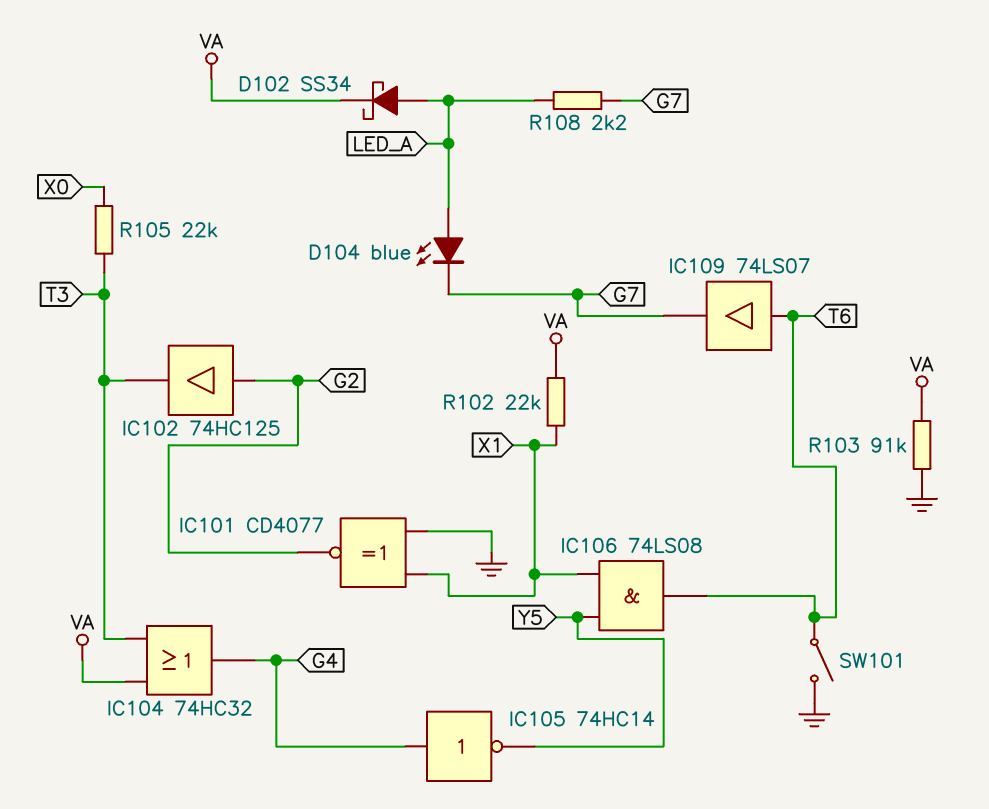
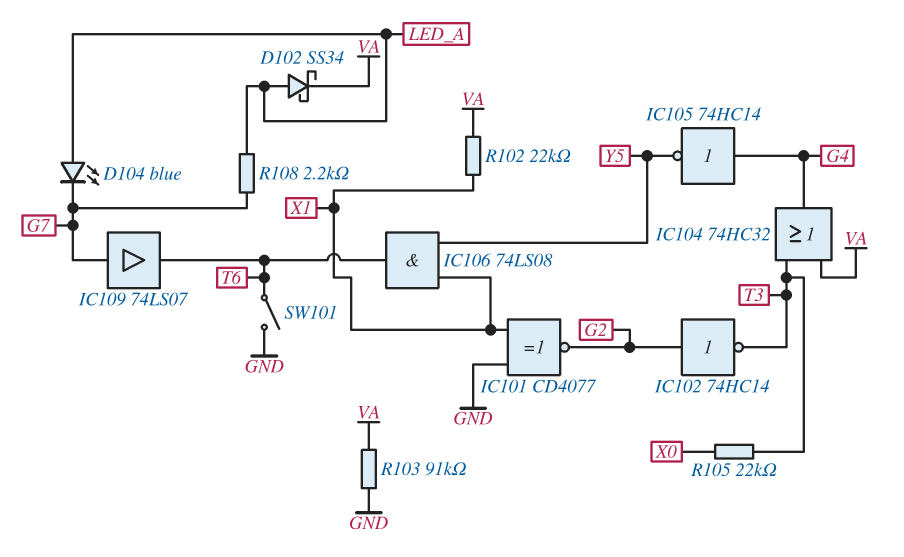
IC102: buffer 74HC125 (in G2, out T3) -> NOT 74HC14 (in G2, out T3)
IC109: buffer 74LS07 (in T6, out G7) -> buffer 74LS07 (in G7, out T6)

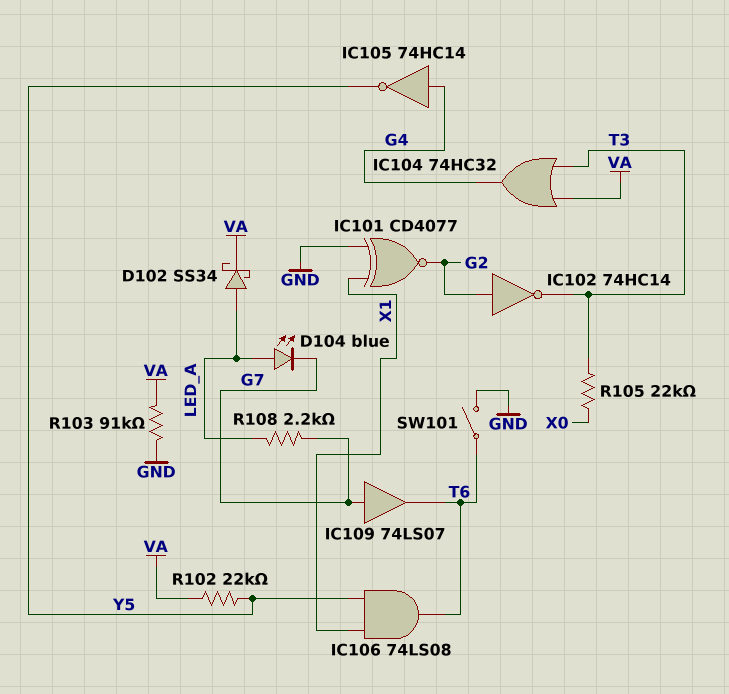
R102: 22k (VA, X1) -> 22k (VA, Y5)

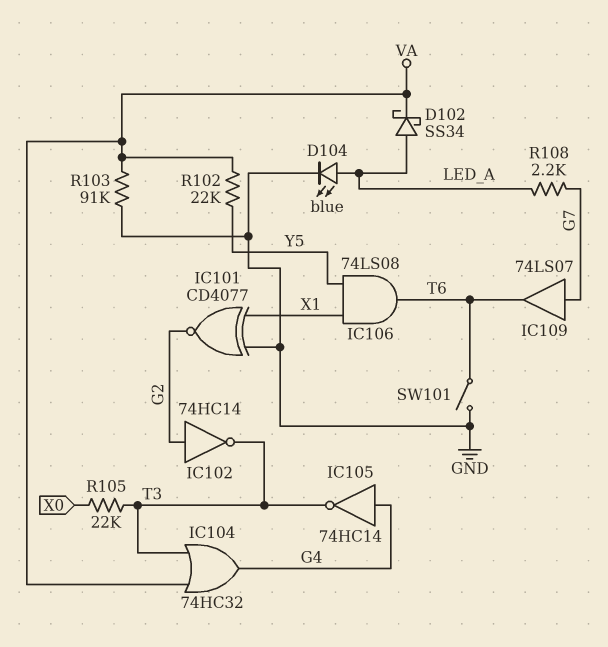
D104: LED blue (A LED_A, K G7) -> LED blue (A LED_A, K GND)
IC105: NOT 74HC14 (in G4, out Y5) -> NOT 74HC14 (in G4, out T3)

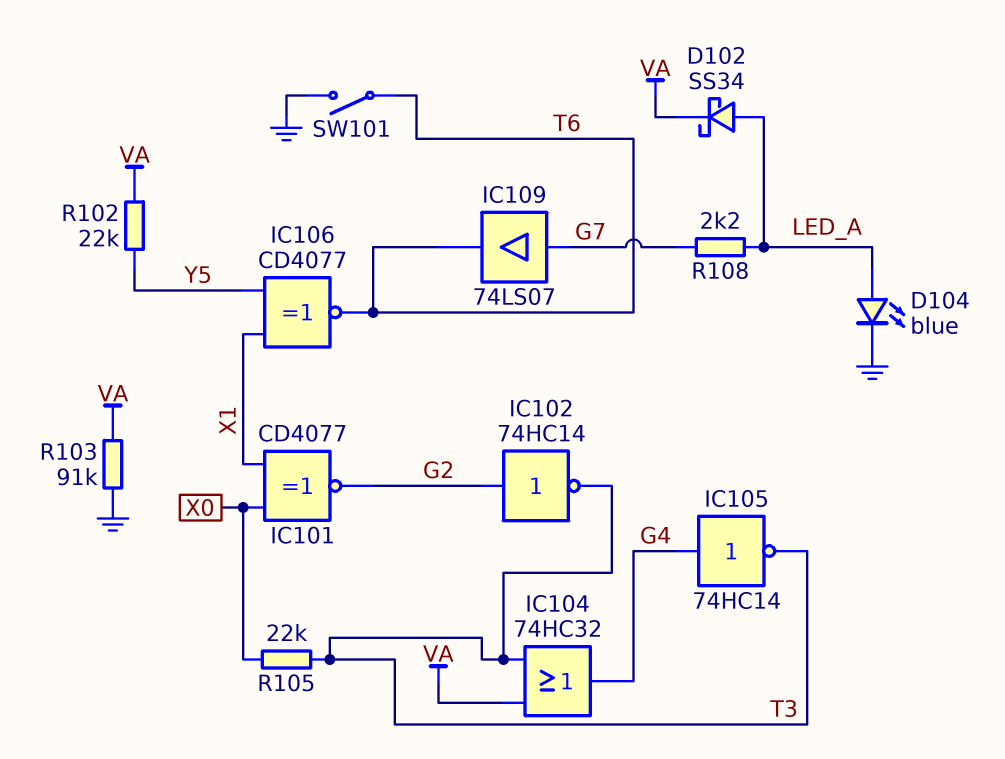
IC101: XNOR CD4077 (in GND, in X1, out G2) -> XNOR CD4077 (in X0, in X1, out G2)
IC106: AND 74LS08 (in X1, in Y5, out T6) -> XNOR CD4077 (in X1, in Y5, out T6)

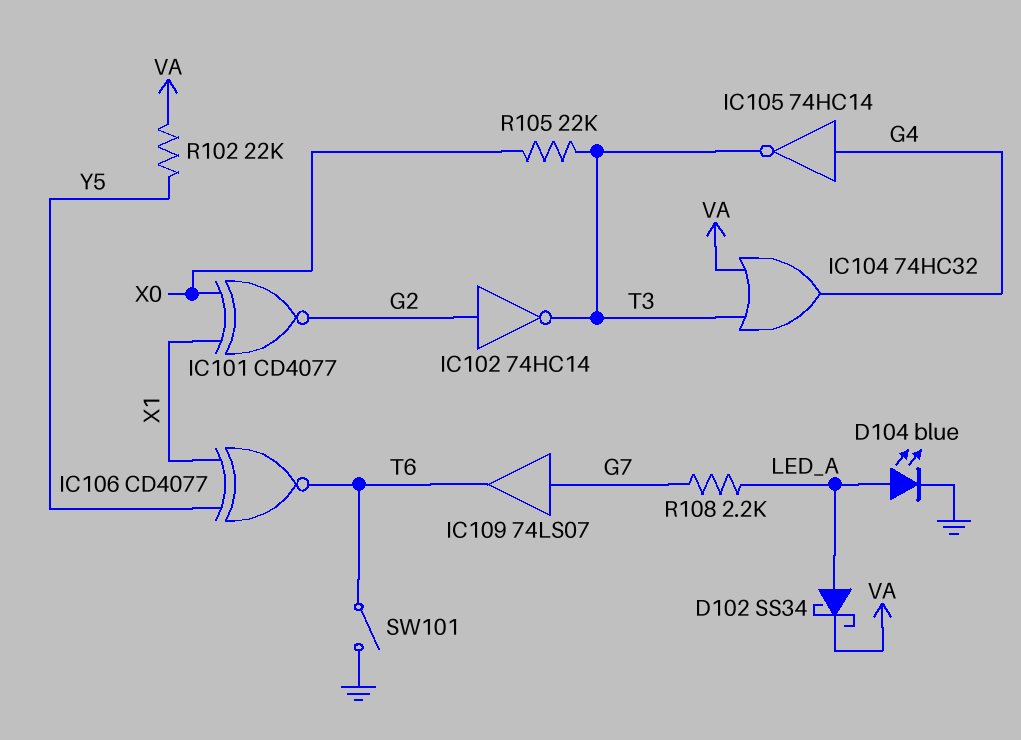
R103: 91k (GND, VA) -> none

